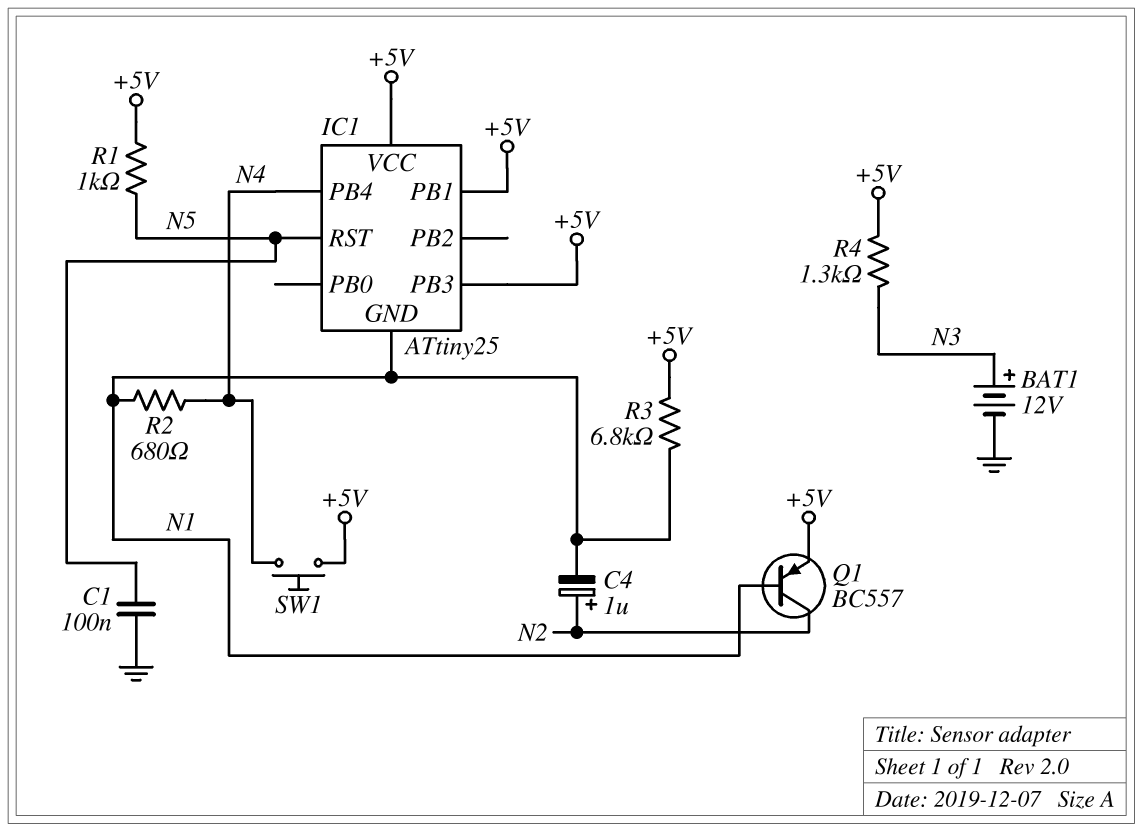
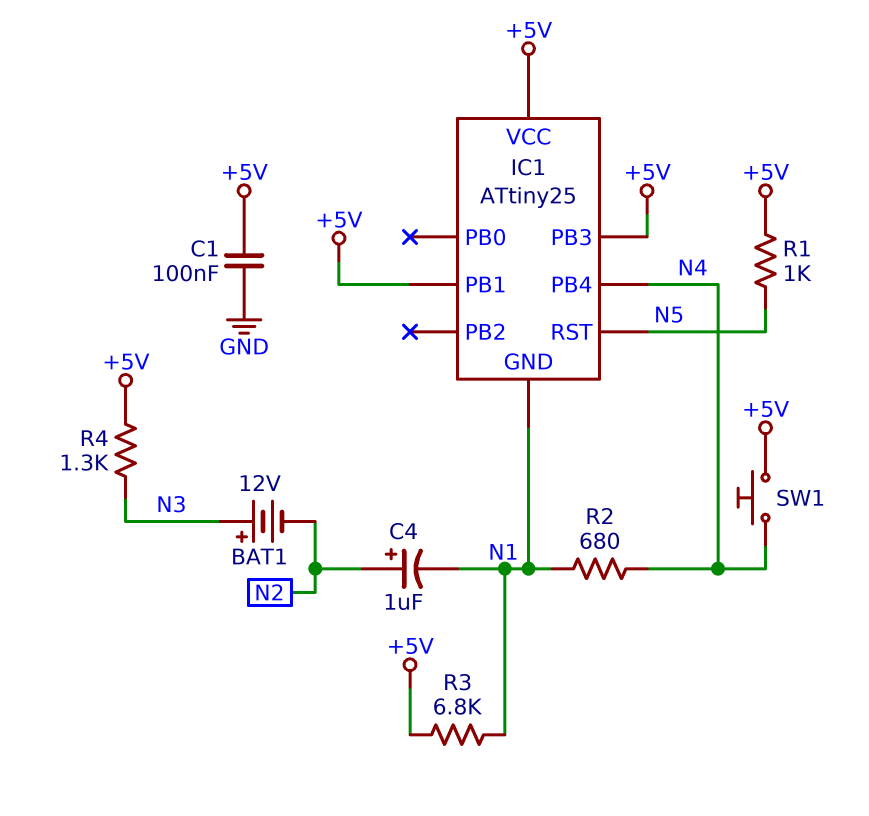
BAT1: 12V (plus N3, minus GND) -> 12V (plus N3, minus N2)
C1: 100nF (GND, N5) -> 100nF (+5V, GND)
Q1: PNP BC557 (B N1, C N2, E +5V) -> none

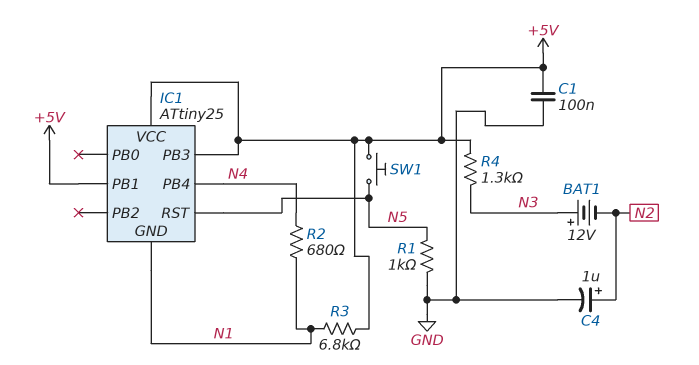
C4: 1uF (plus N2, minus N1) -> 1uF (plus N2, minus GND)
R1: 1k (+5V, N5) -> 1k (GND, N5)
SW1: button (+5V, N4) -> button (+5V, N5)

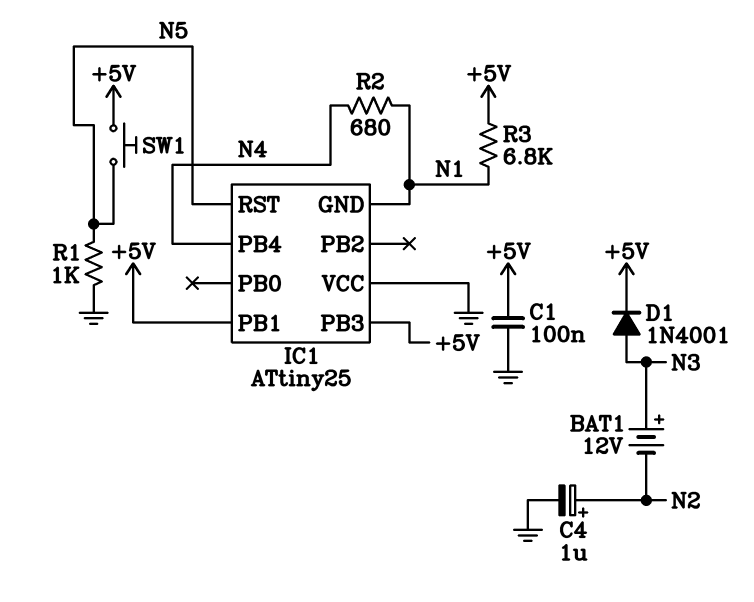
D1: none -> diode 1N4001 (A N3, K +5V)
IC1 pin VCC: +5V -> GND
R4: 1.3k (+5V, N3) -> none

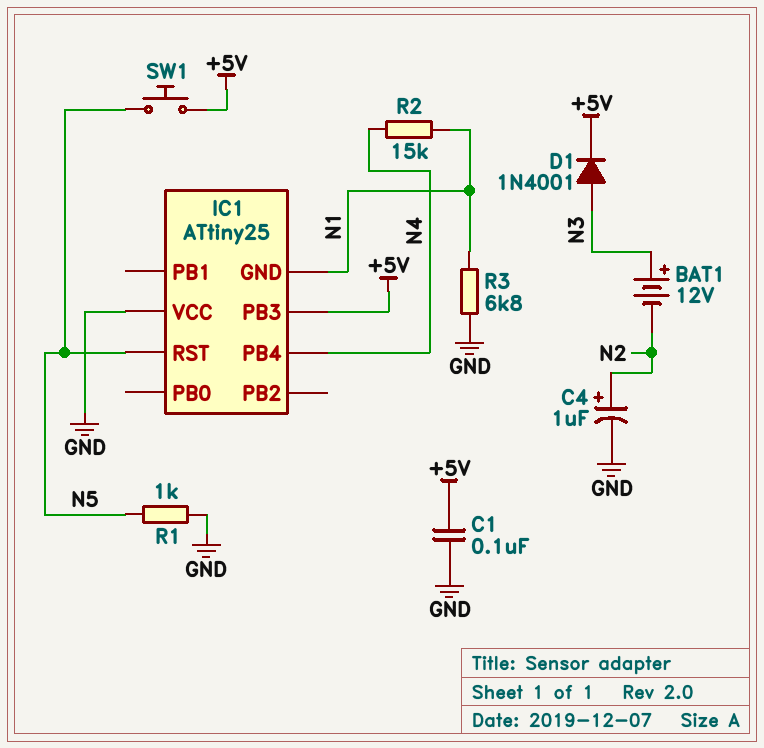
IC1 pin PB1: +5V -> none
R2: 680 (N1, N4) -> 15k (N1, N4)
R3: 6.8k (+5V, N1) -> 6.8k (GND, N1)

